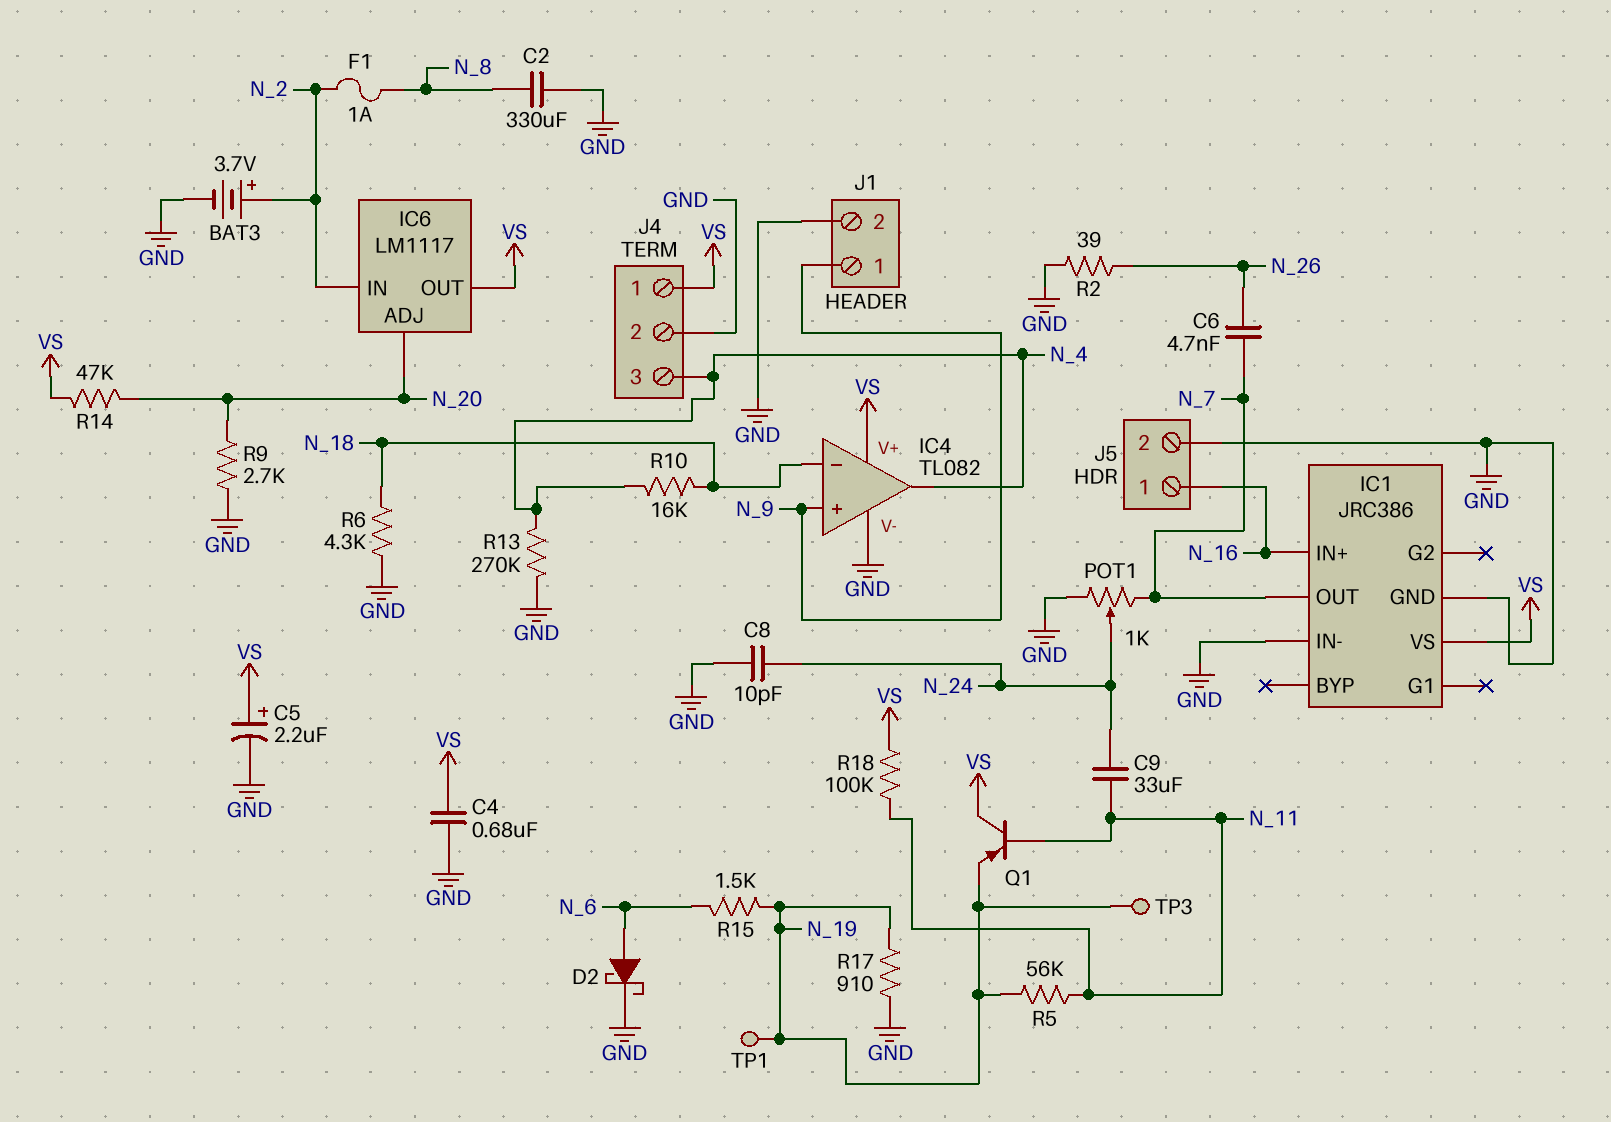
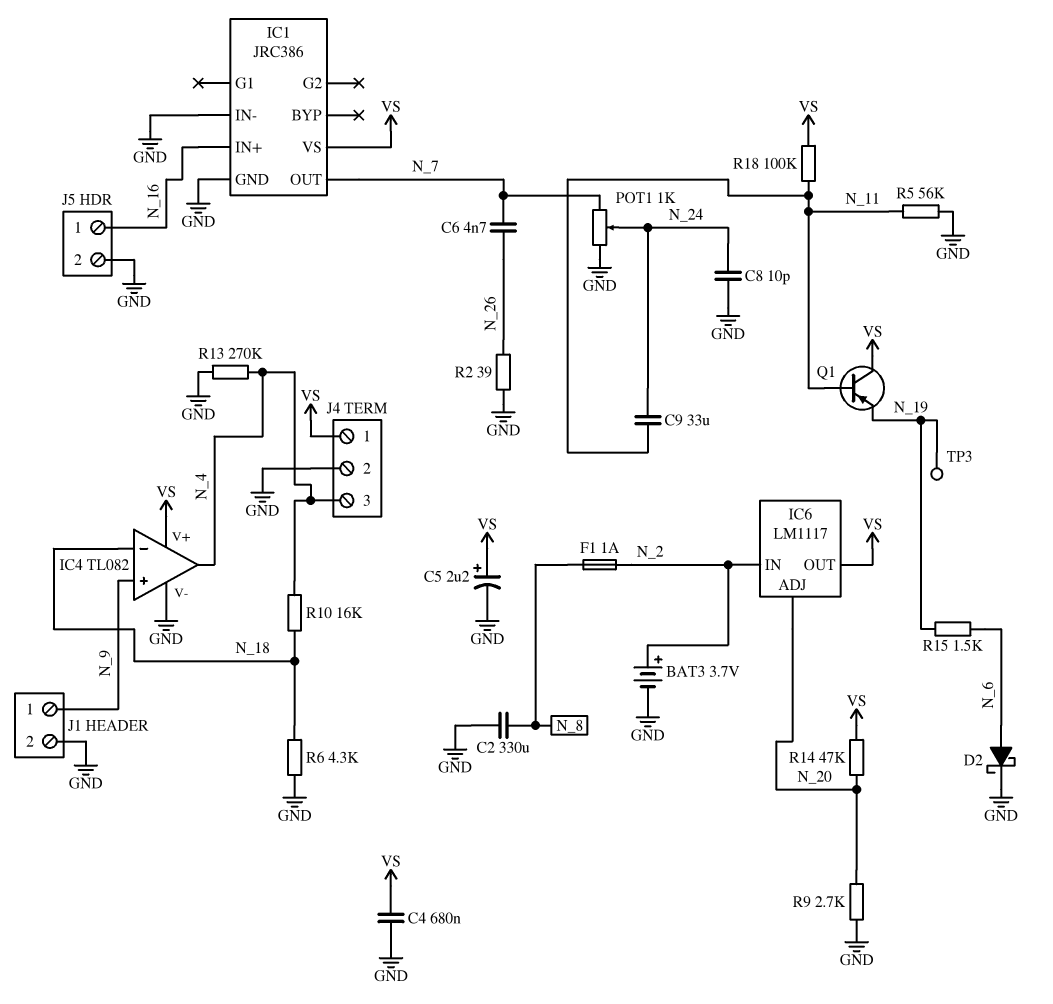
R5: 56k (N_11, N_19) -> 56k (GND, N_11)
R17: 910 (GND, N_19) -> none
TP1: test point (N_19) -> none

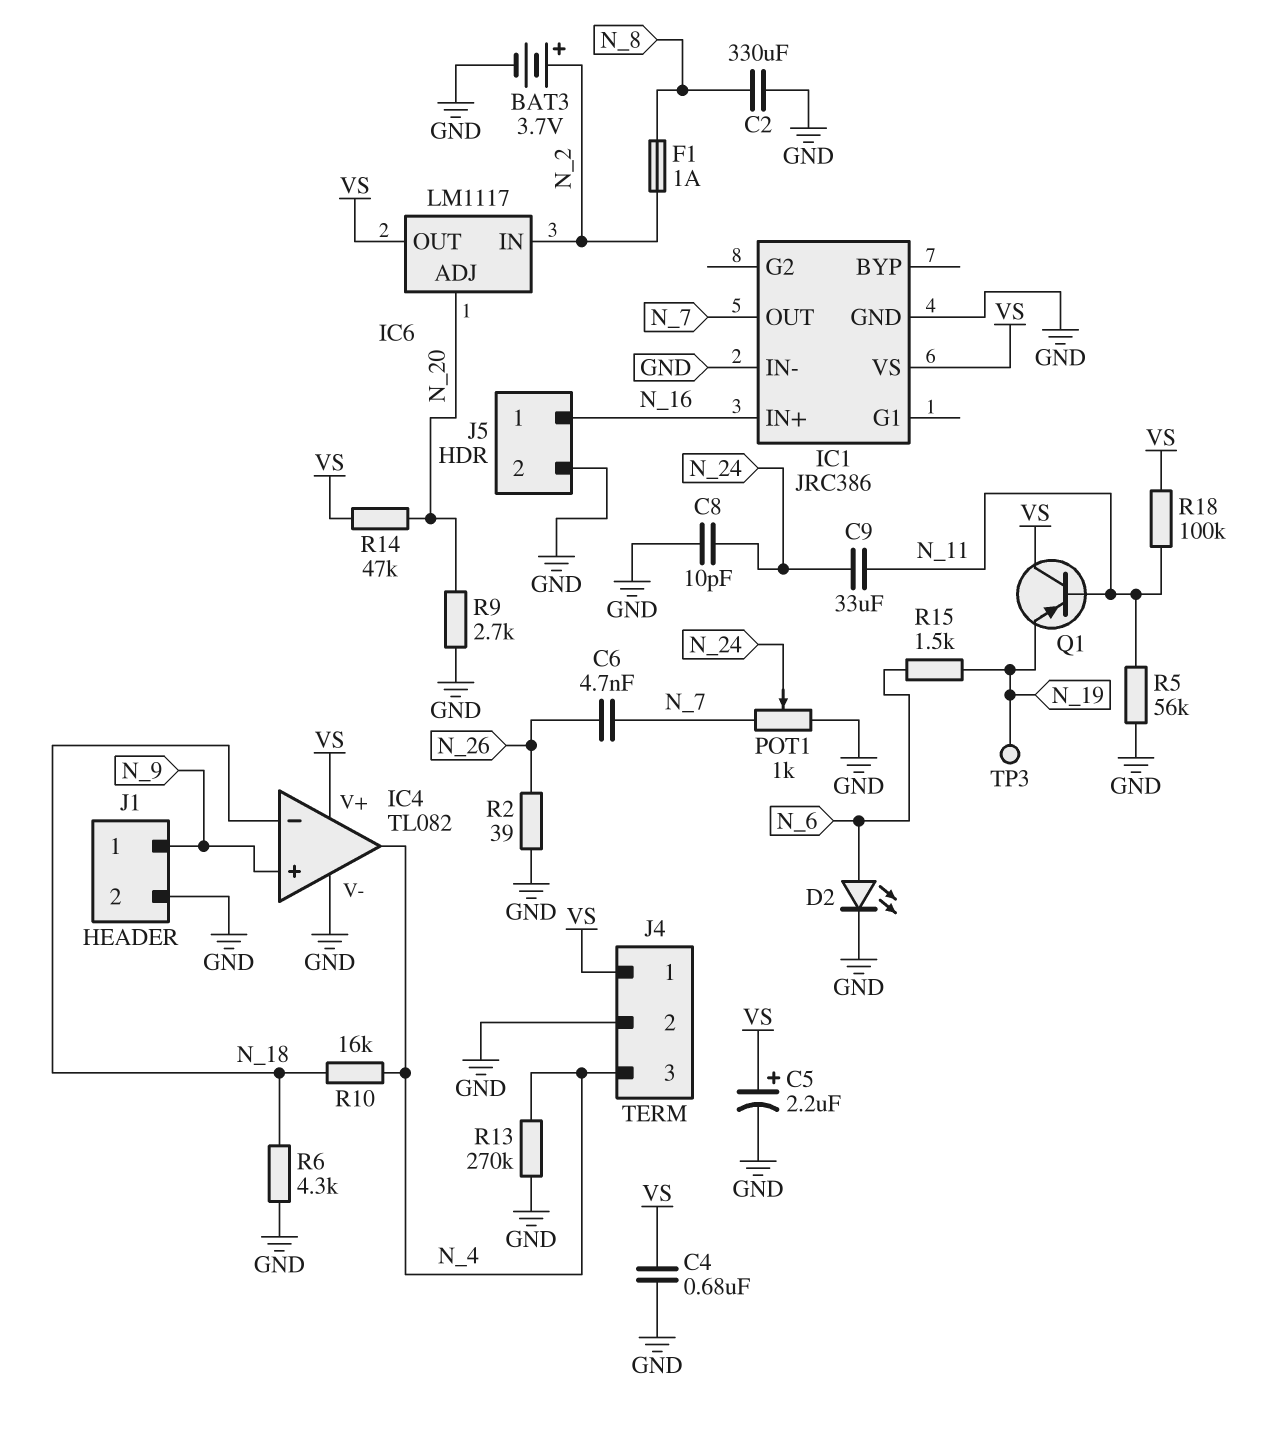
D2: schottky (A N_6, K GND) -> LED (A N_6, K GND)

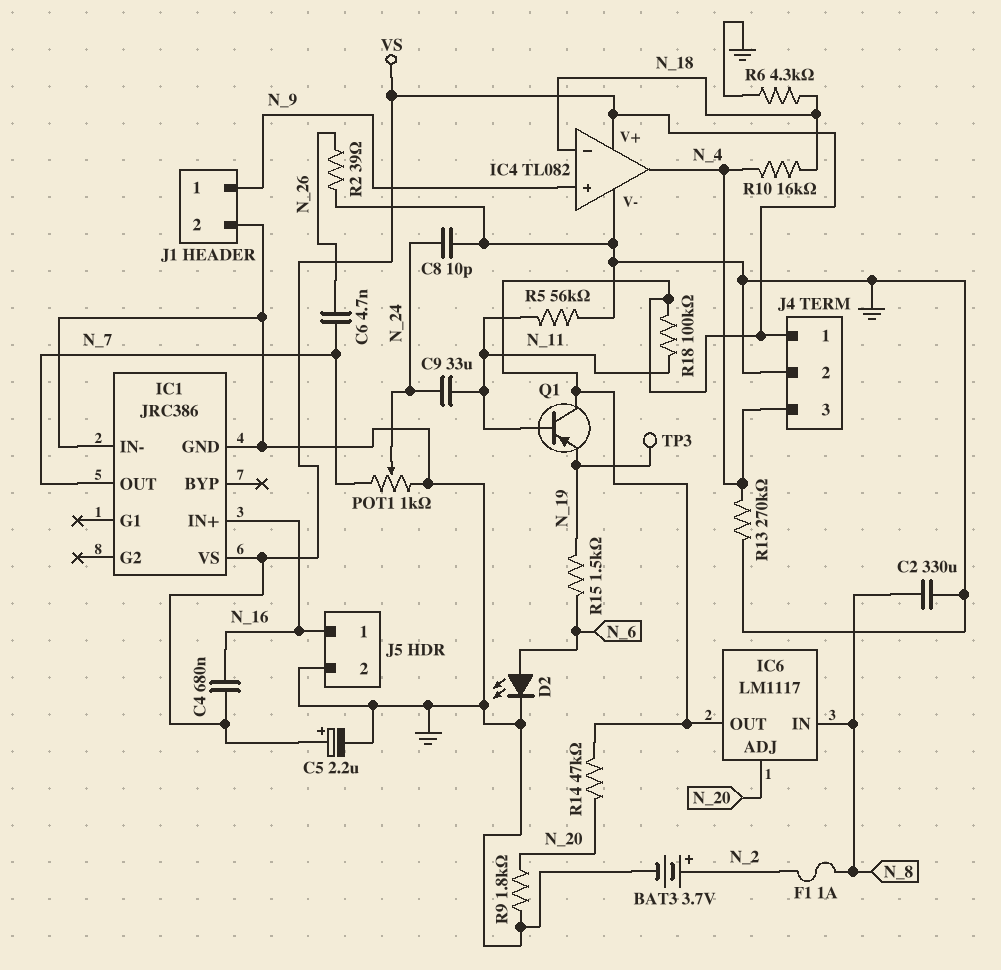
C4: 680nF (GND, VS) -> 680nF (N_16, VS)
IC6 pin IN: N_2 -> N_8
R9: 2.7k (GND, N_20) -> 1.8k (GND, N_20)

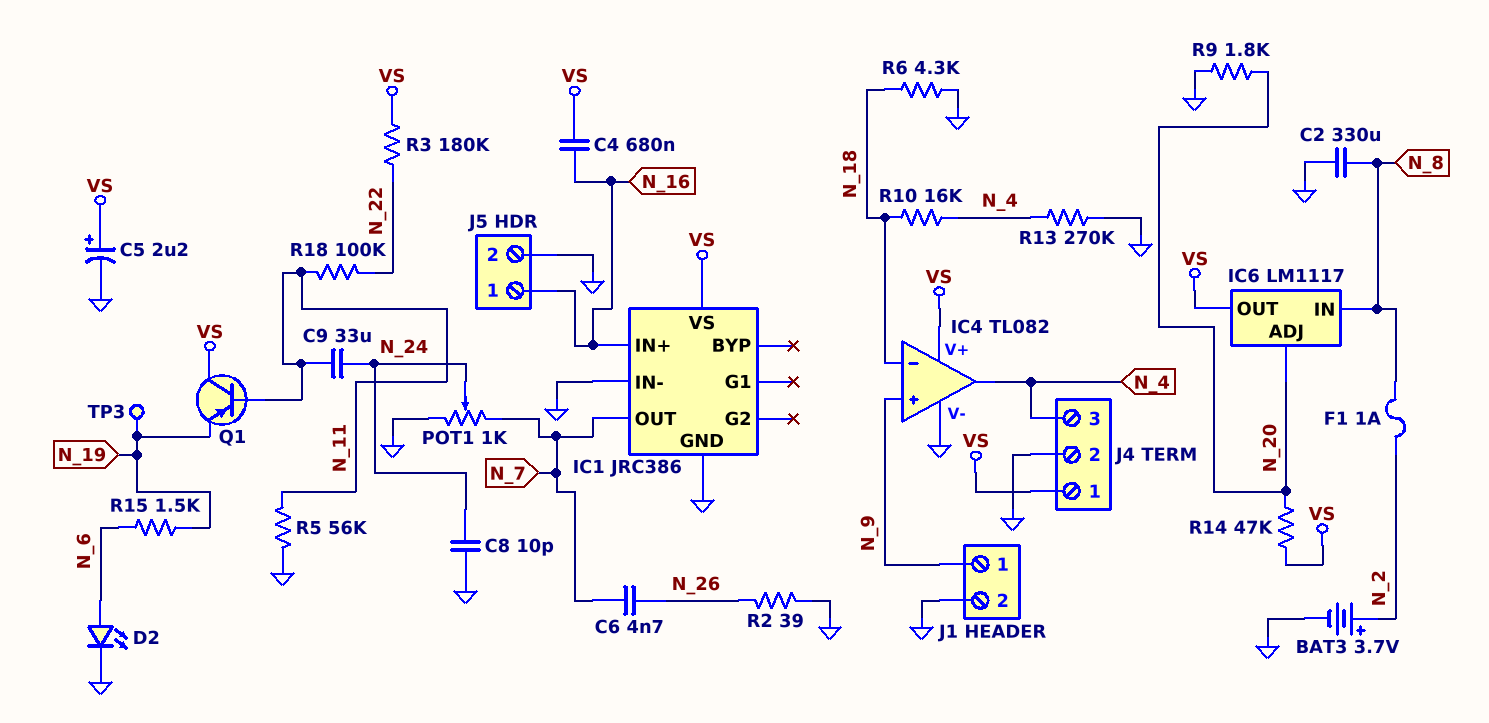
R3: none -> 180k (N_22, VS)
R18: 100k (N_11, VS) -> 100k (N_11, N_22)

